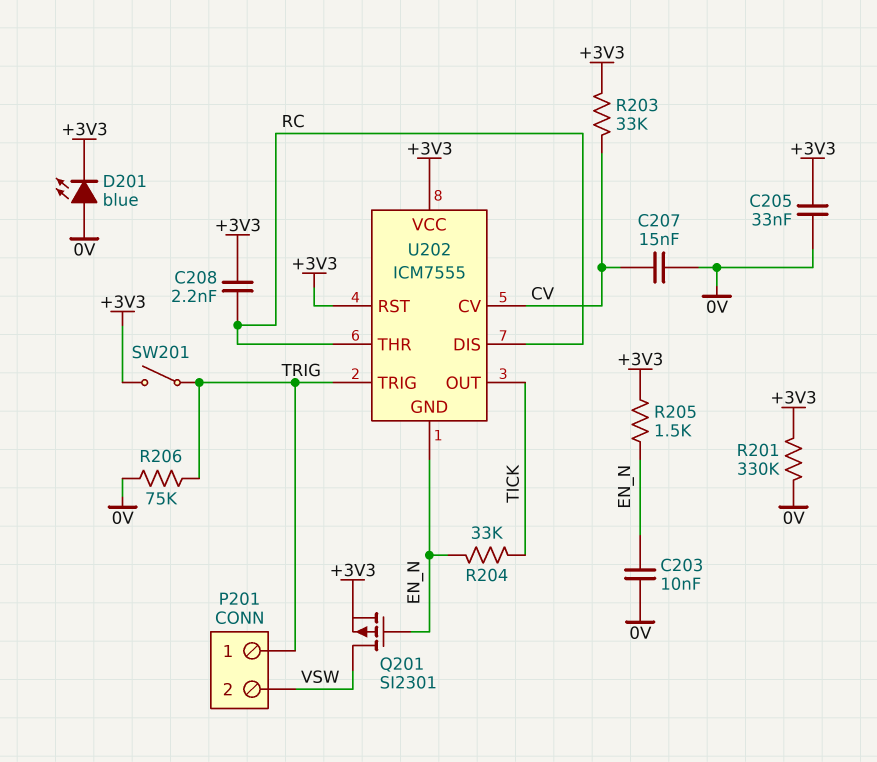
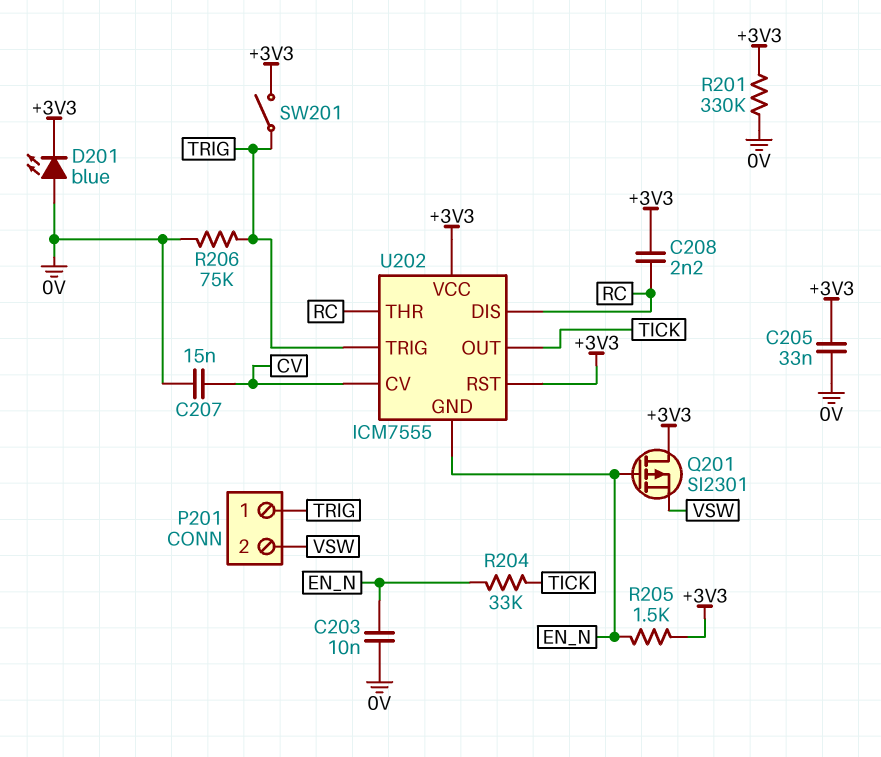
Q201: PMOS SI2301 (G EN_N, D VSW, S +3V3) -> PMOS SI2301 (G EN_N, D +3V3, S VSW)
R203: 33k (+3V3, CV) -> none

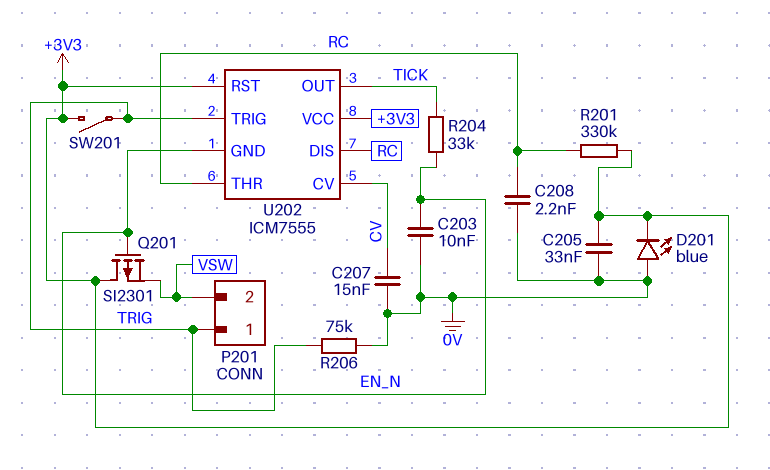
C208: 2.2nF (+3V3, RC) -> 2.2nF (0V, RC)
R201: 330k (+3V3, 0V) -> 330k (+3V3, RC)
R205: 1.5k (+3V3, EN_N) -> none

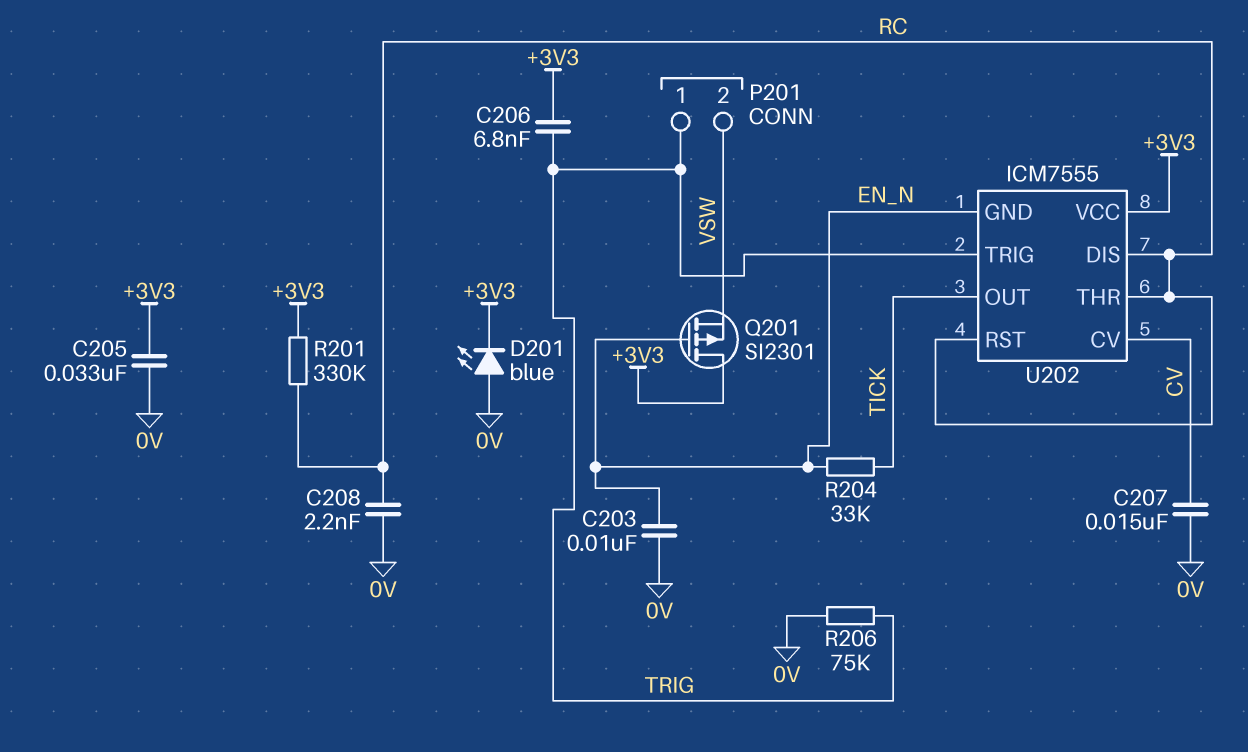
C206: none -> 6.8nF (+3V3, TRIG)
SW201: switch (+3V3, TRIG) -> none
U202 pin RST: +3V3 -> RC

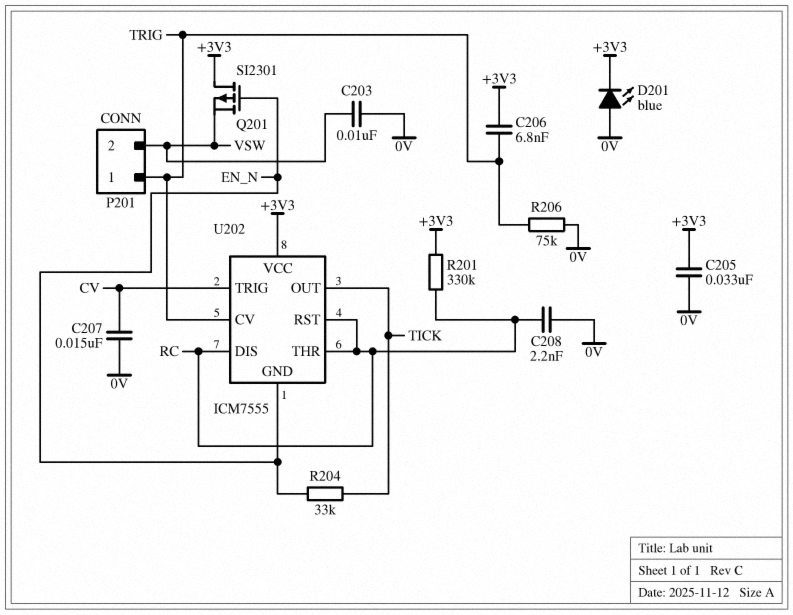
C203: 10nF (0V, EN_N) -> 10nF (0V, VSW)
U202 pin CV: CV -> TRIG
U202 pin TRIG: TRIG -> CV

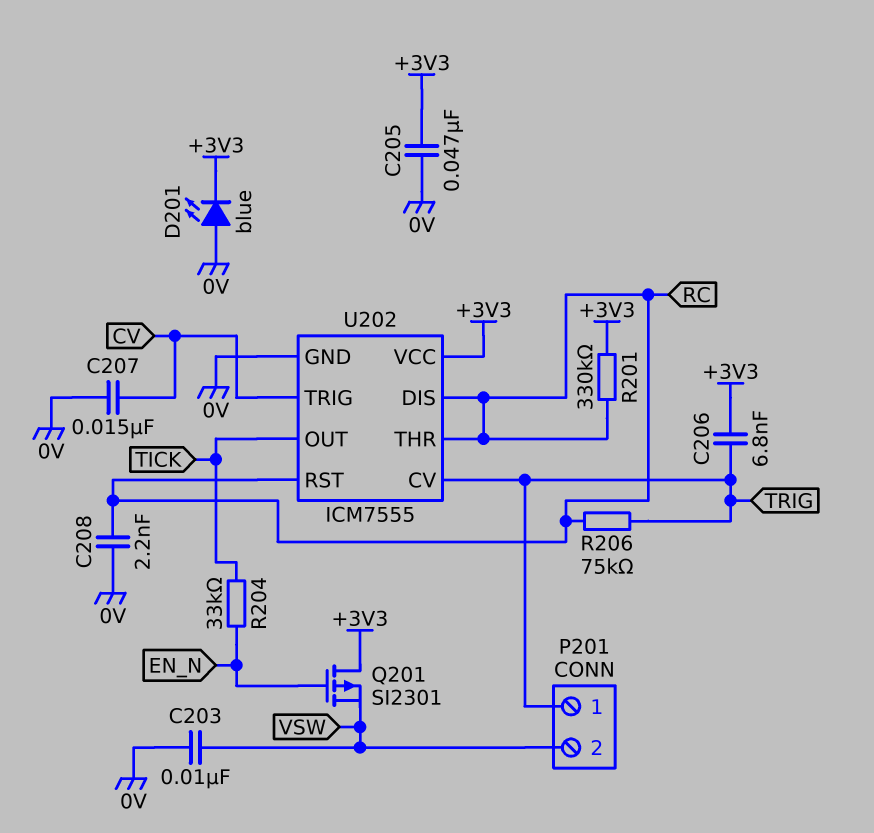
C205: 33nF (+3V3, 0V) -> 47nF (+3V3, 0V)
R206: 75k (0V, TRIG) -> 75k (RC, TRIG)
U202 pin GND: EN_N -> 0V

